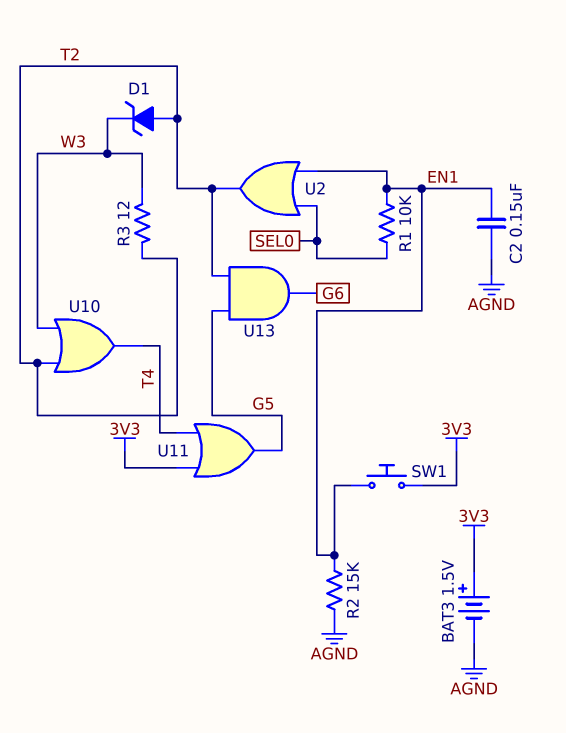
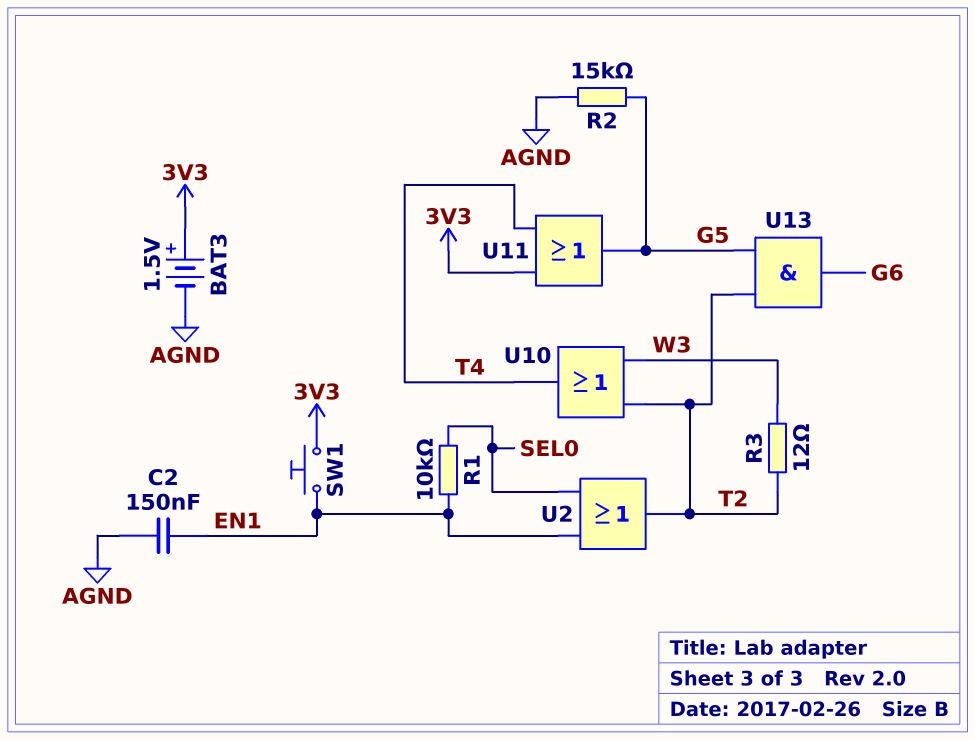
D1: zener (A T2, K W3) -> none
R2: 15k (AGND, EN1) -> 15k (AGND, G5)

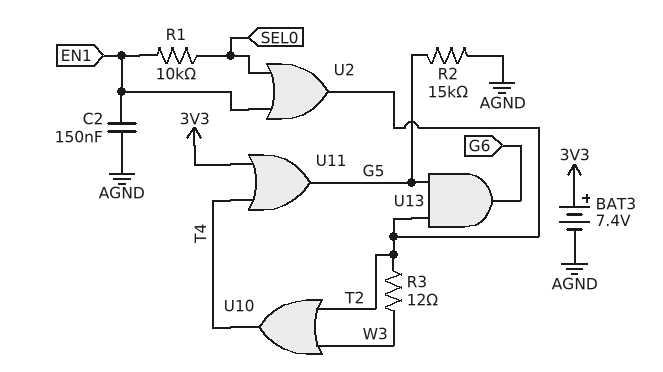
BAT3: 1.5V (plus 3V3, minus AGND) -> 7.4V (plus 3V3, minus AGND)
SW1: button (3V3, EN1) -> none

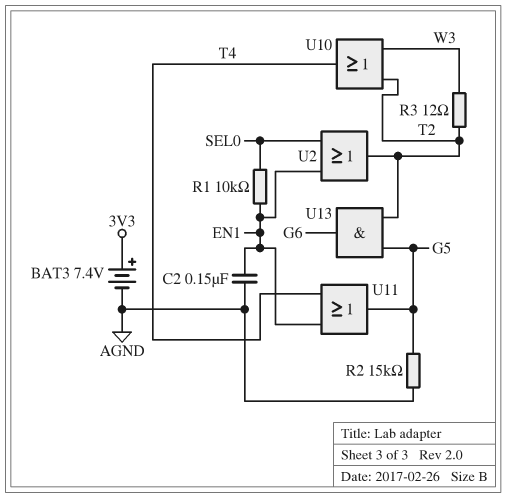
U11: OR (in 3V3, in T4, out G5) -> OR (in EN1, in T4, out G5)

